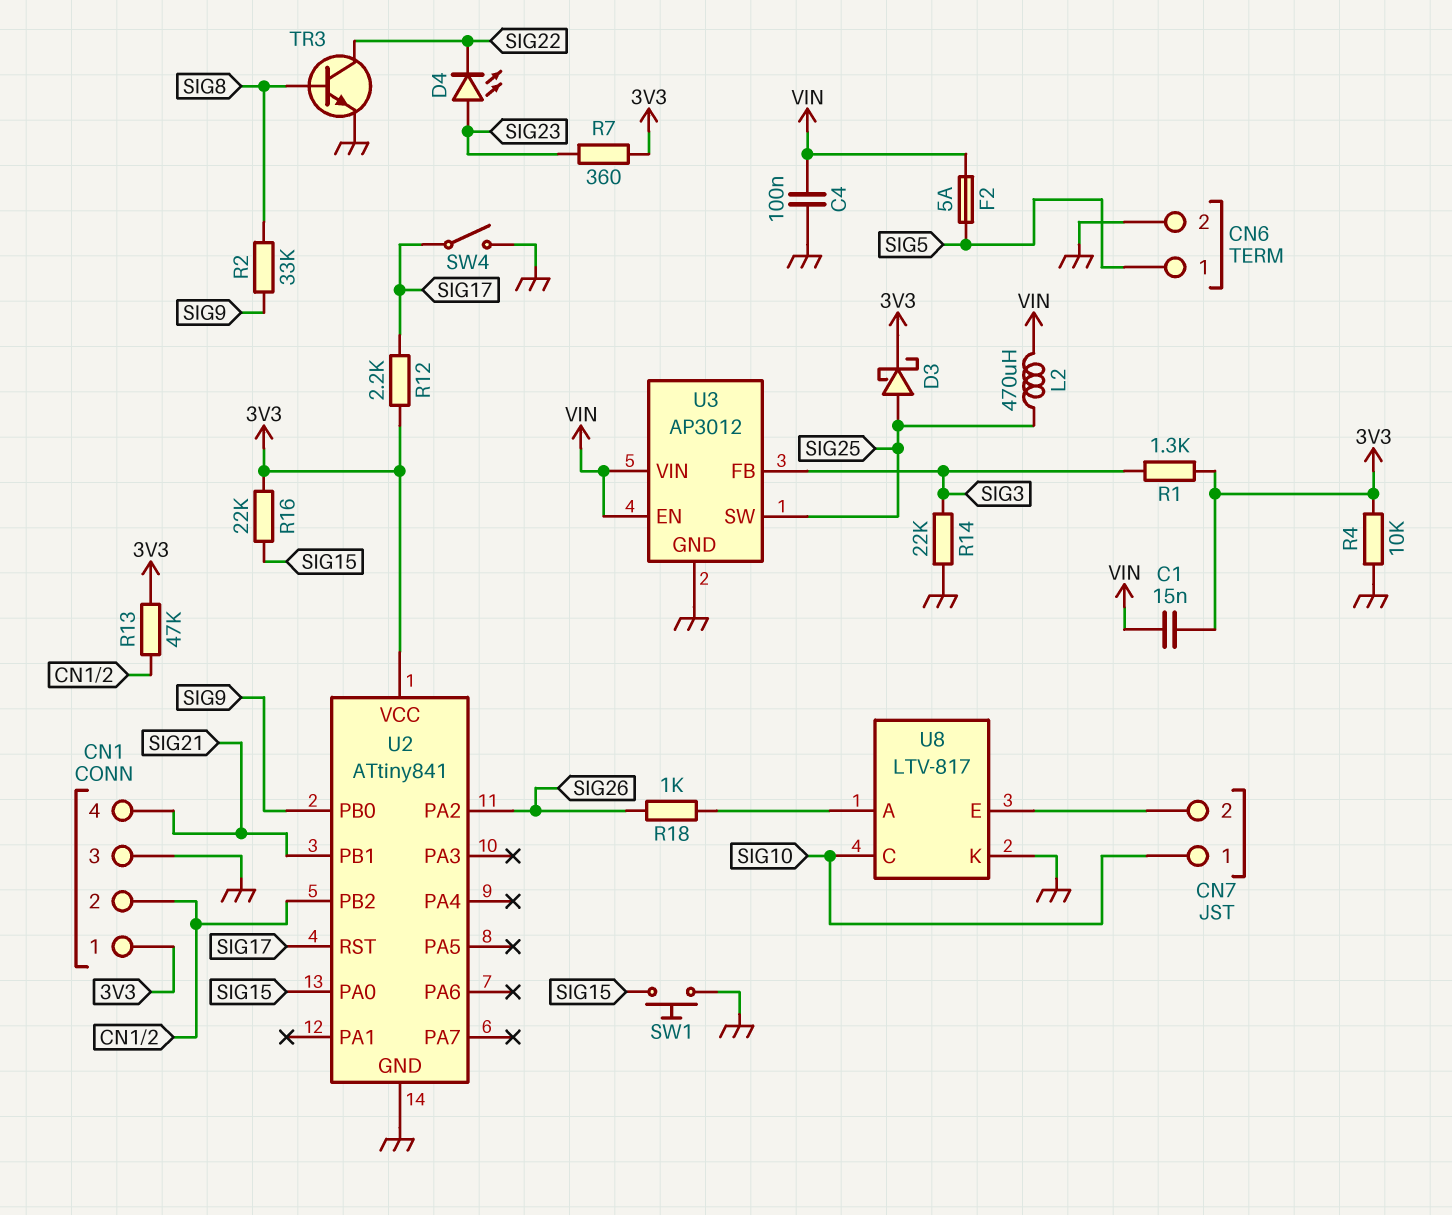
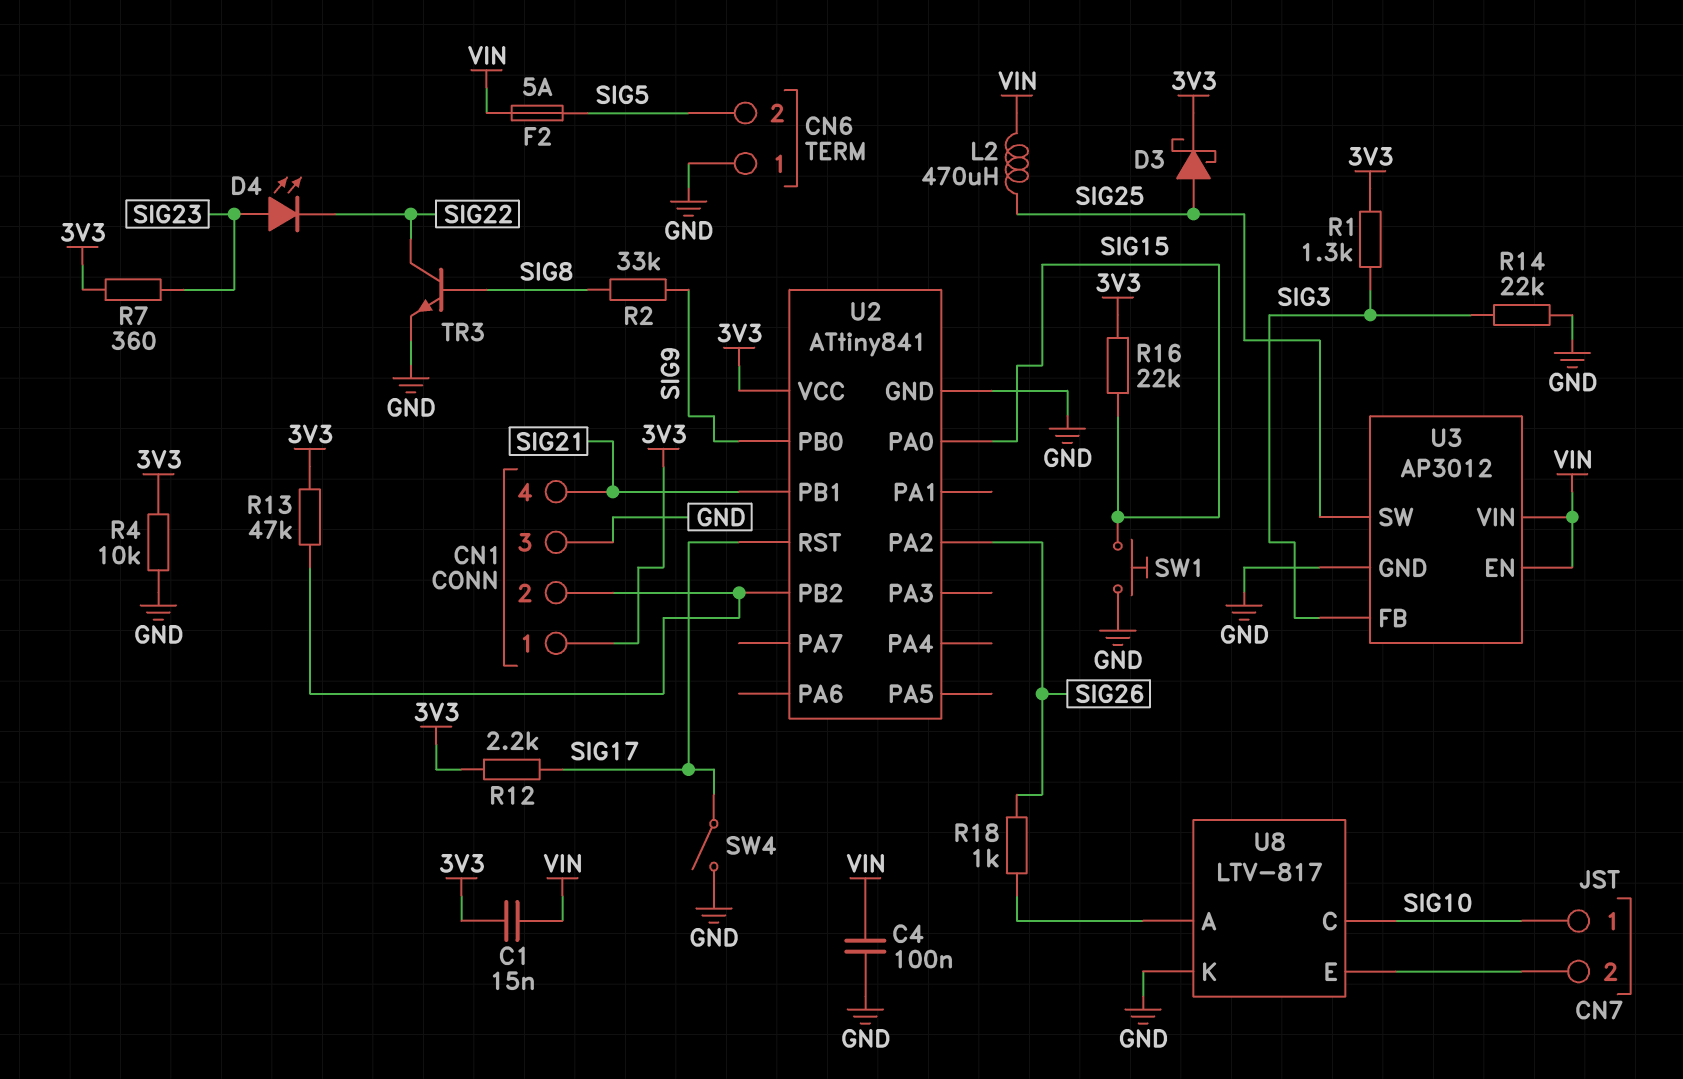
CN6 pin 1: SIG5 -> GND
CN6 pin 2: GND -> SIG5

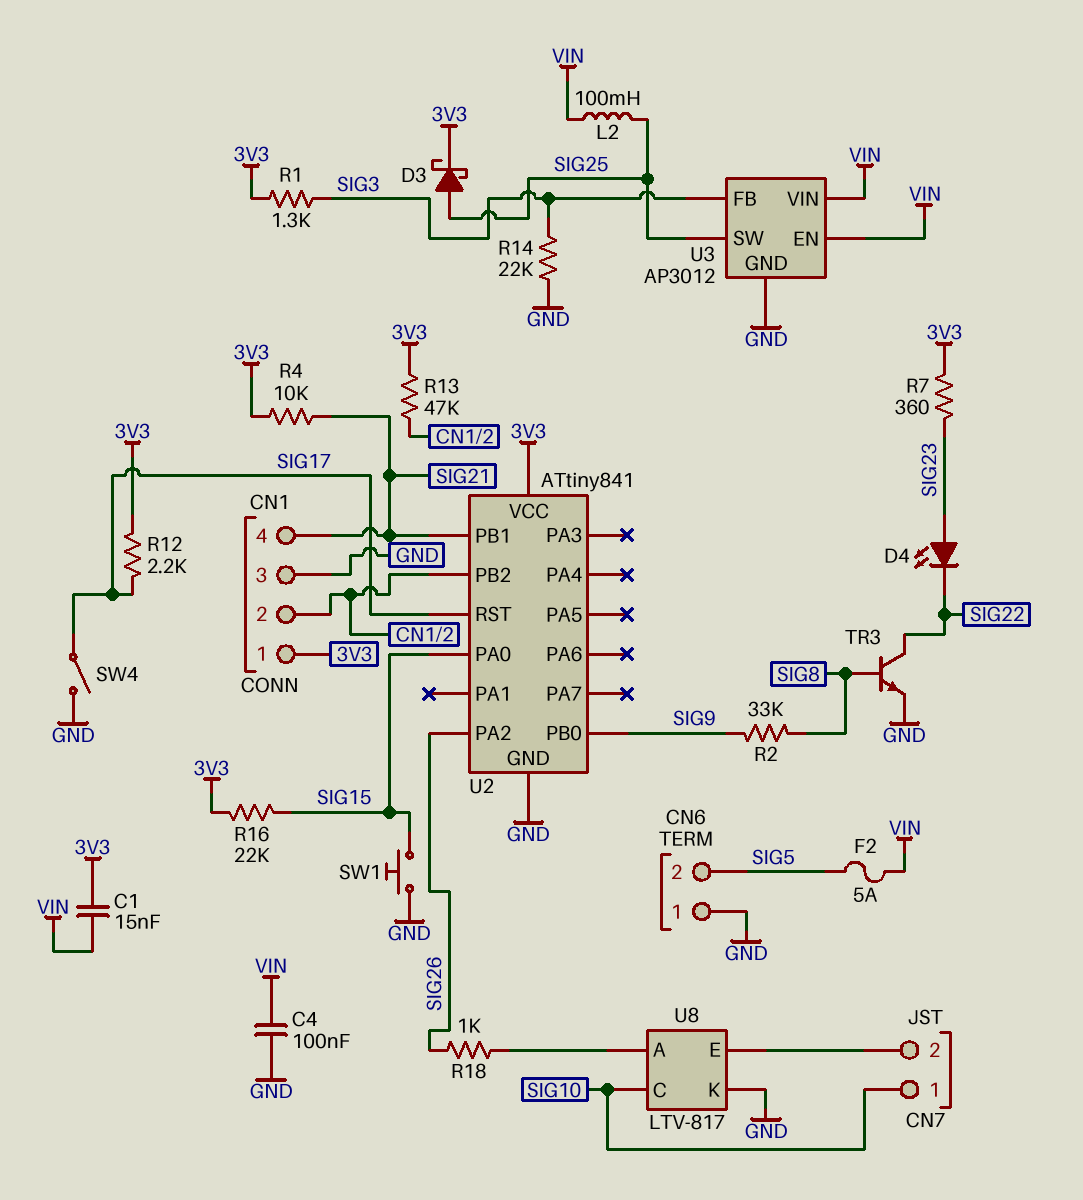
L2: 470uH (SIG25, VIN) -> 100mH (SIG25, VIN)
R4: 10k (3V3, GND) -> 10k (3V3, SIG21)

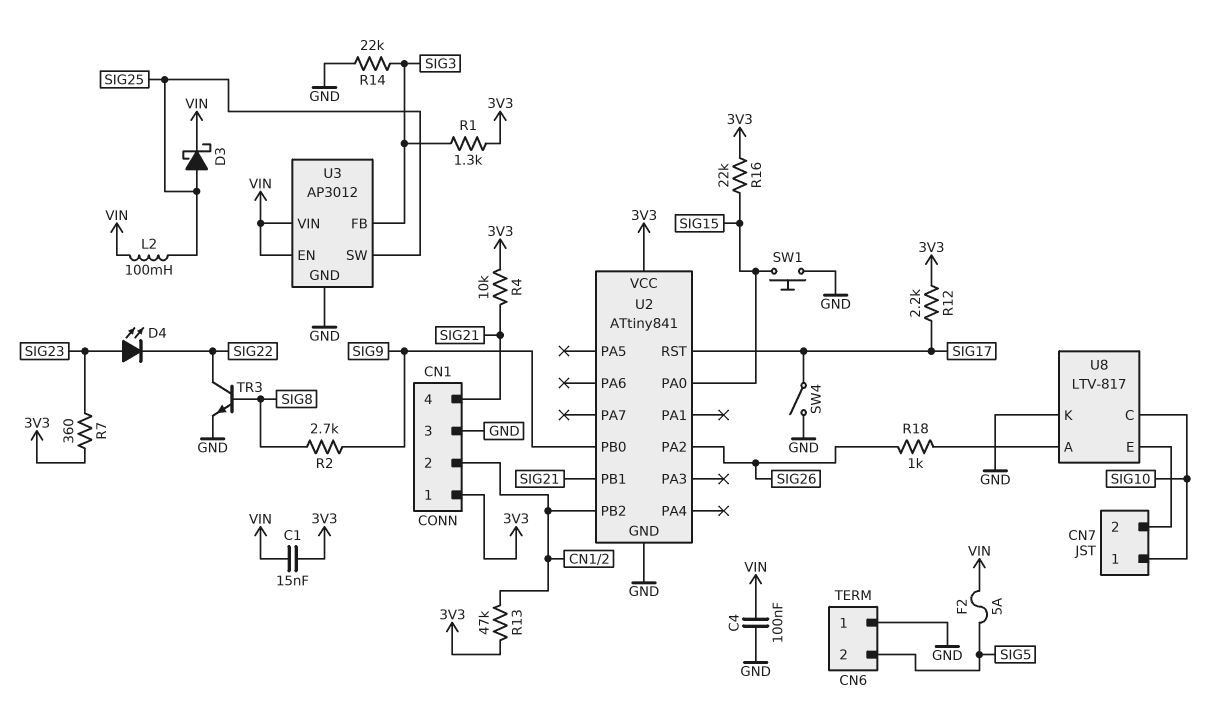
D3: schottky (A SIG25, K 3V3) -> schottky (A SIG25, K VIN)
R2: 33k (SIG8, SIG9) -> 2.7k (SIG8, SIG9)

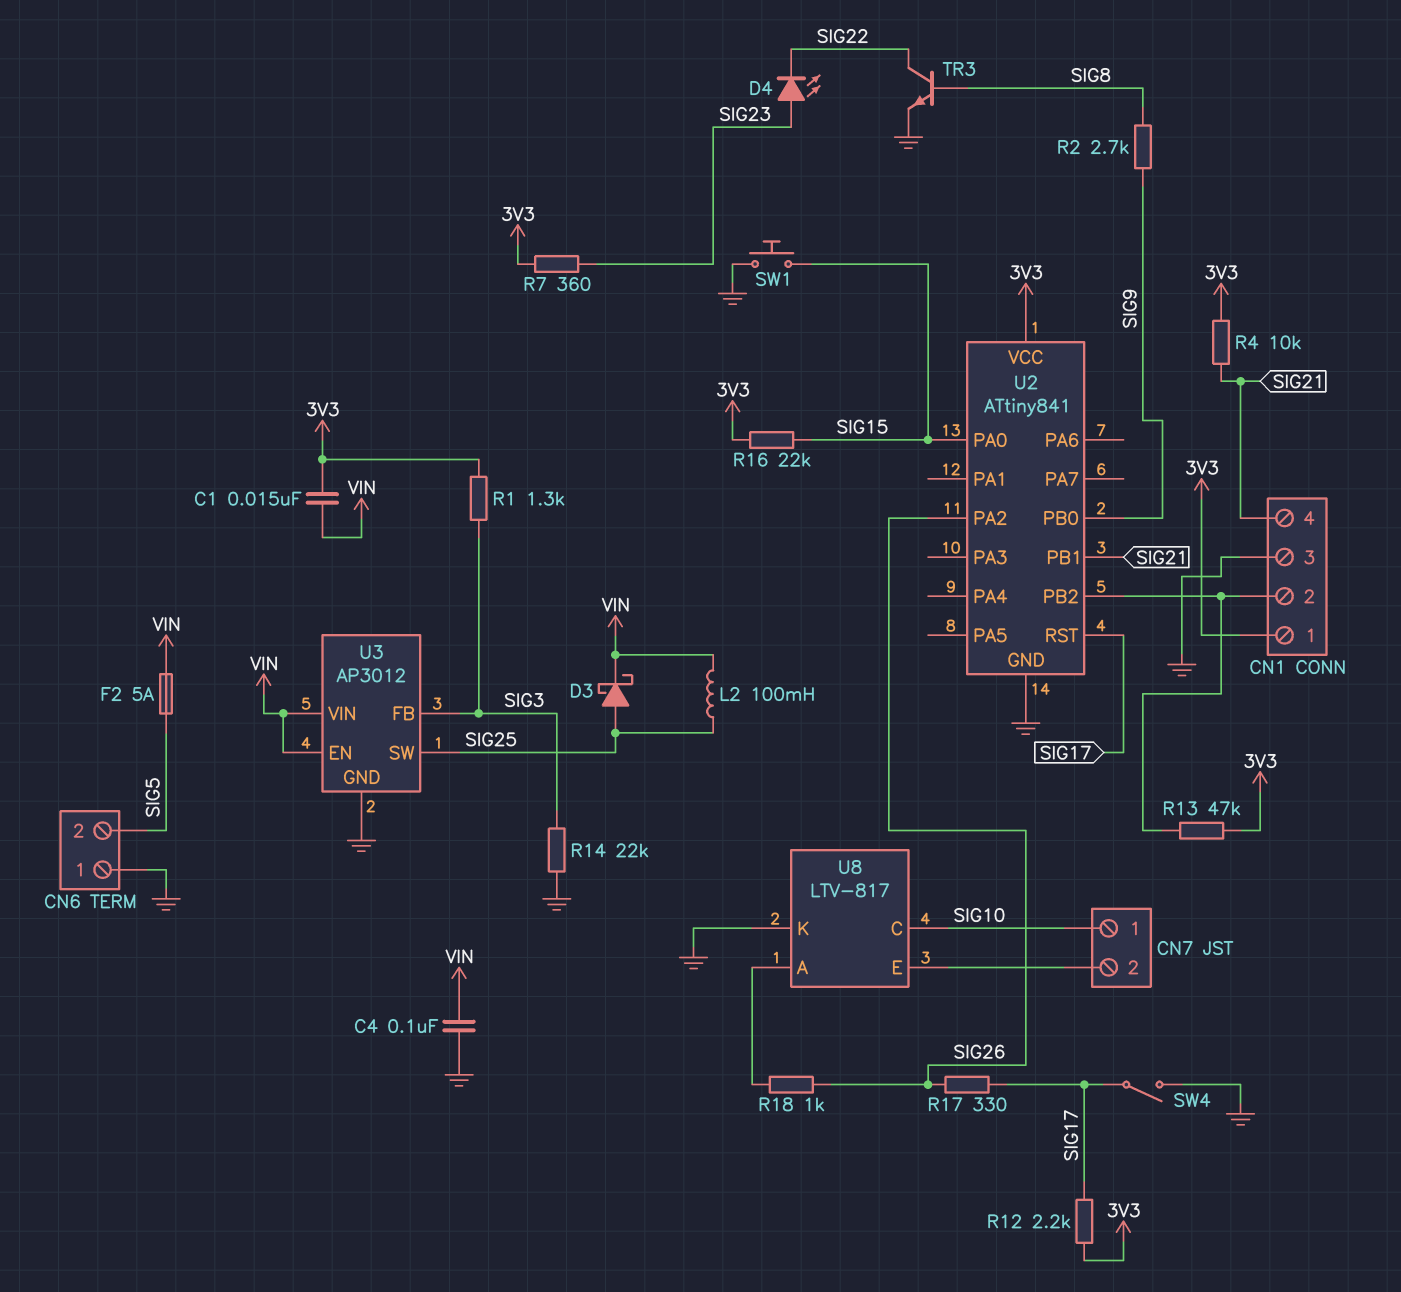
R17: none -> 330 (SIG17, SIG26)

